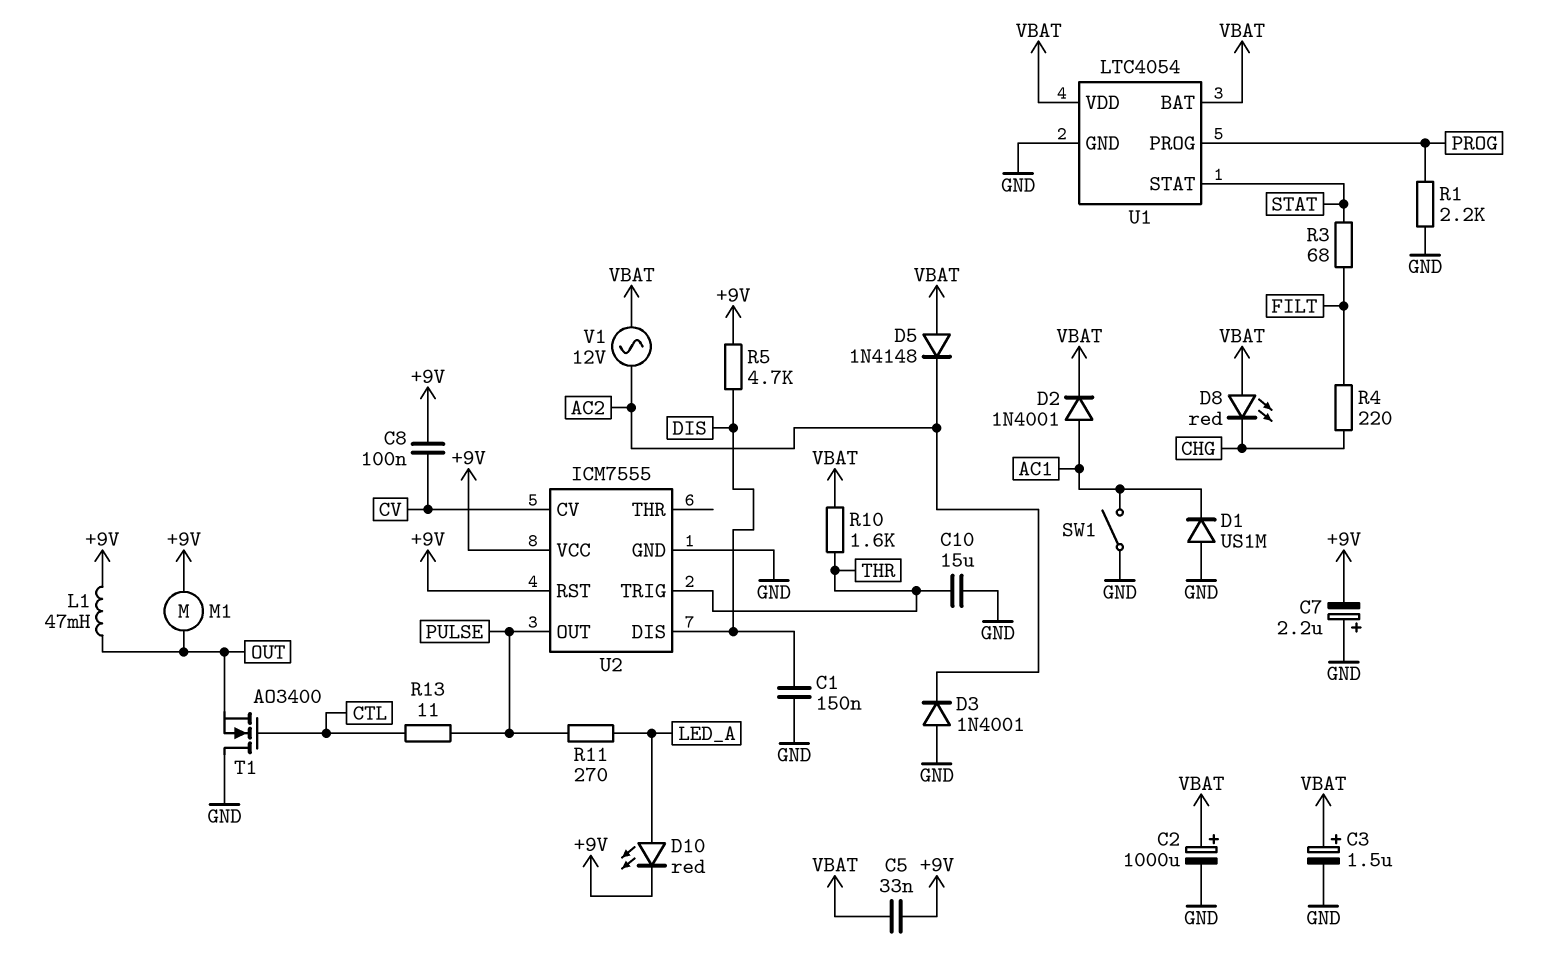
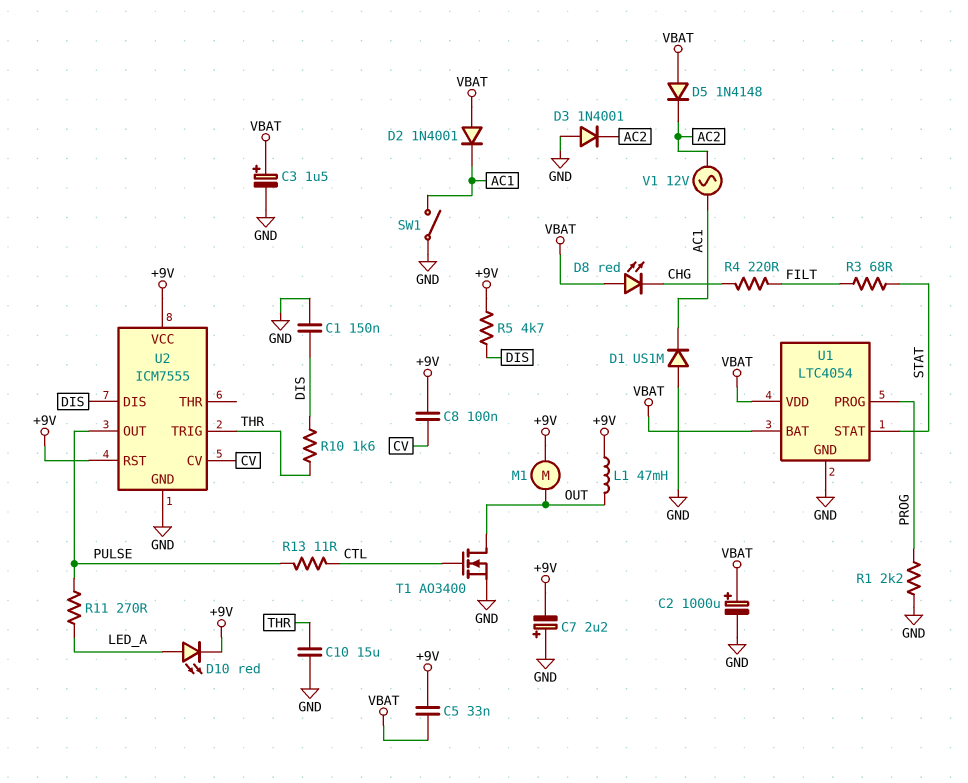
D2: diode 1N4001 (A AC1, K VBAT) -> diode 1N4001 (A VBAT, K AC1)
R10: 1.6k (THR, VBAT) -> 1.6k (DIS, THR)
T1: NMOS AO3400 (G CTL, D GND, S OUT) -> NMOS AO3400 (G CTL, D OUT, S GND)
V1: AC 12V (AC2, VBAT) -> AC 12V (AC1, AC2)

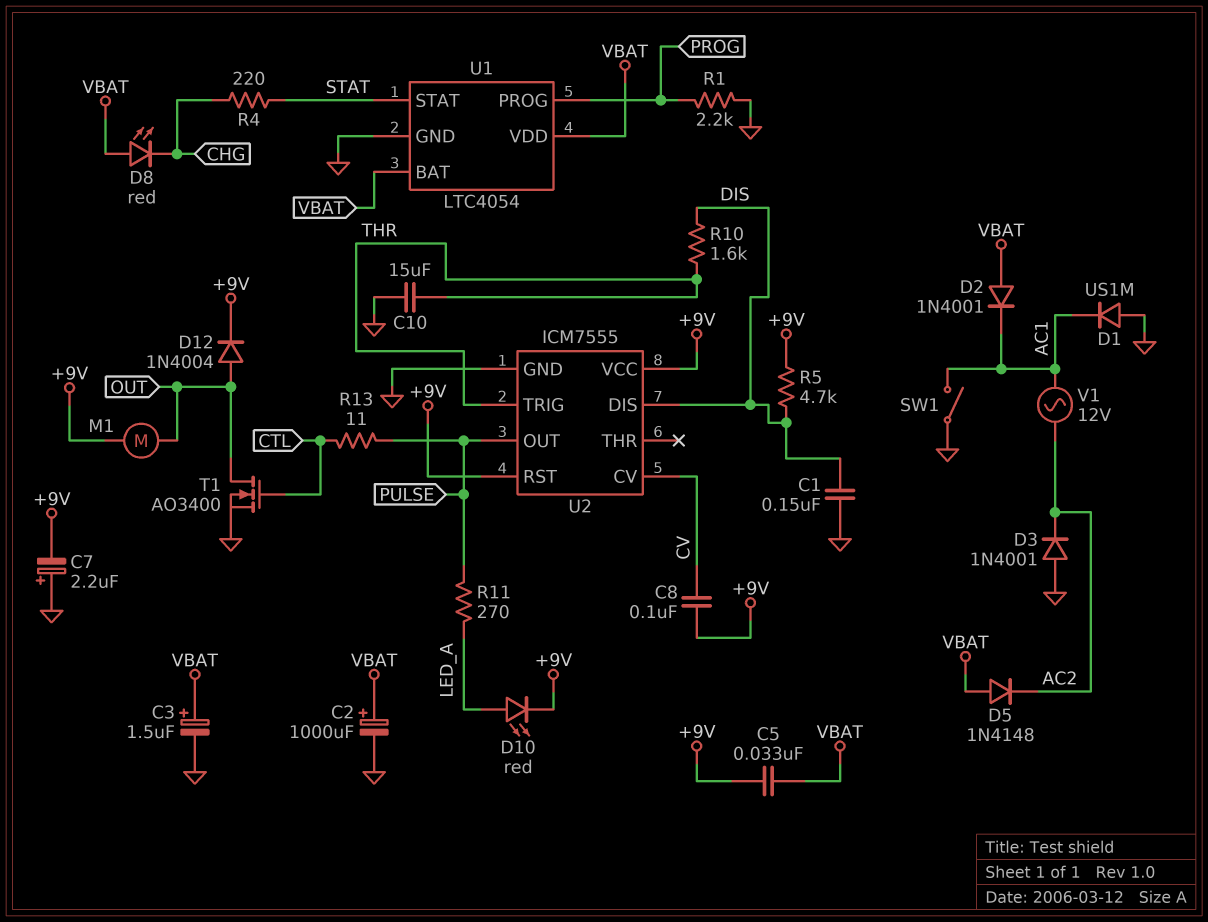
D12: none -> diode 1N4004 (A OUT, K +9V)
L1: 47mH (+9V, OUT) -> none
R3: 68 (FILT, STAT) -> none
R4: 220 (CHG, FILT) -> 220 (CHG, STAT)

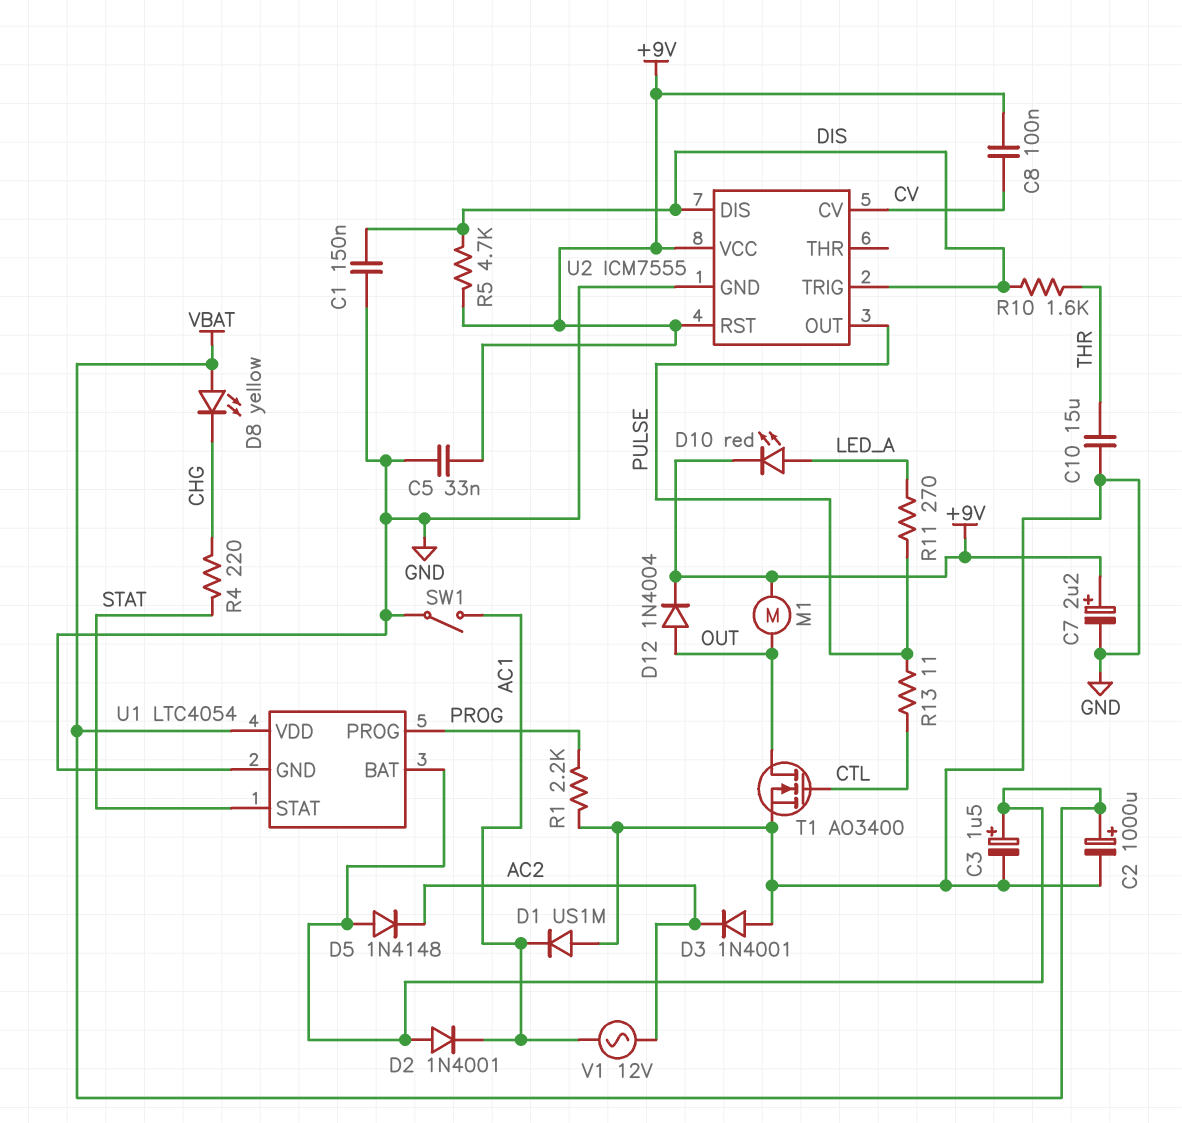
C5: 33nF (+9V, VBAT) -> 33nF (+9V, GND)
C7: 2.2uF (plus GND, minus +9V) -> 2.2uF (plus +9V, minus GND)
D8: LED red (A VBAT, K CHG) -> LED yellow (A VBAT, K CHG)
U2 pin TRIG: THR -> DIS

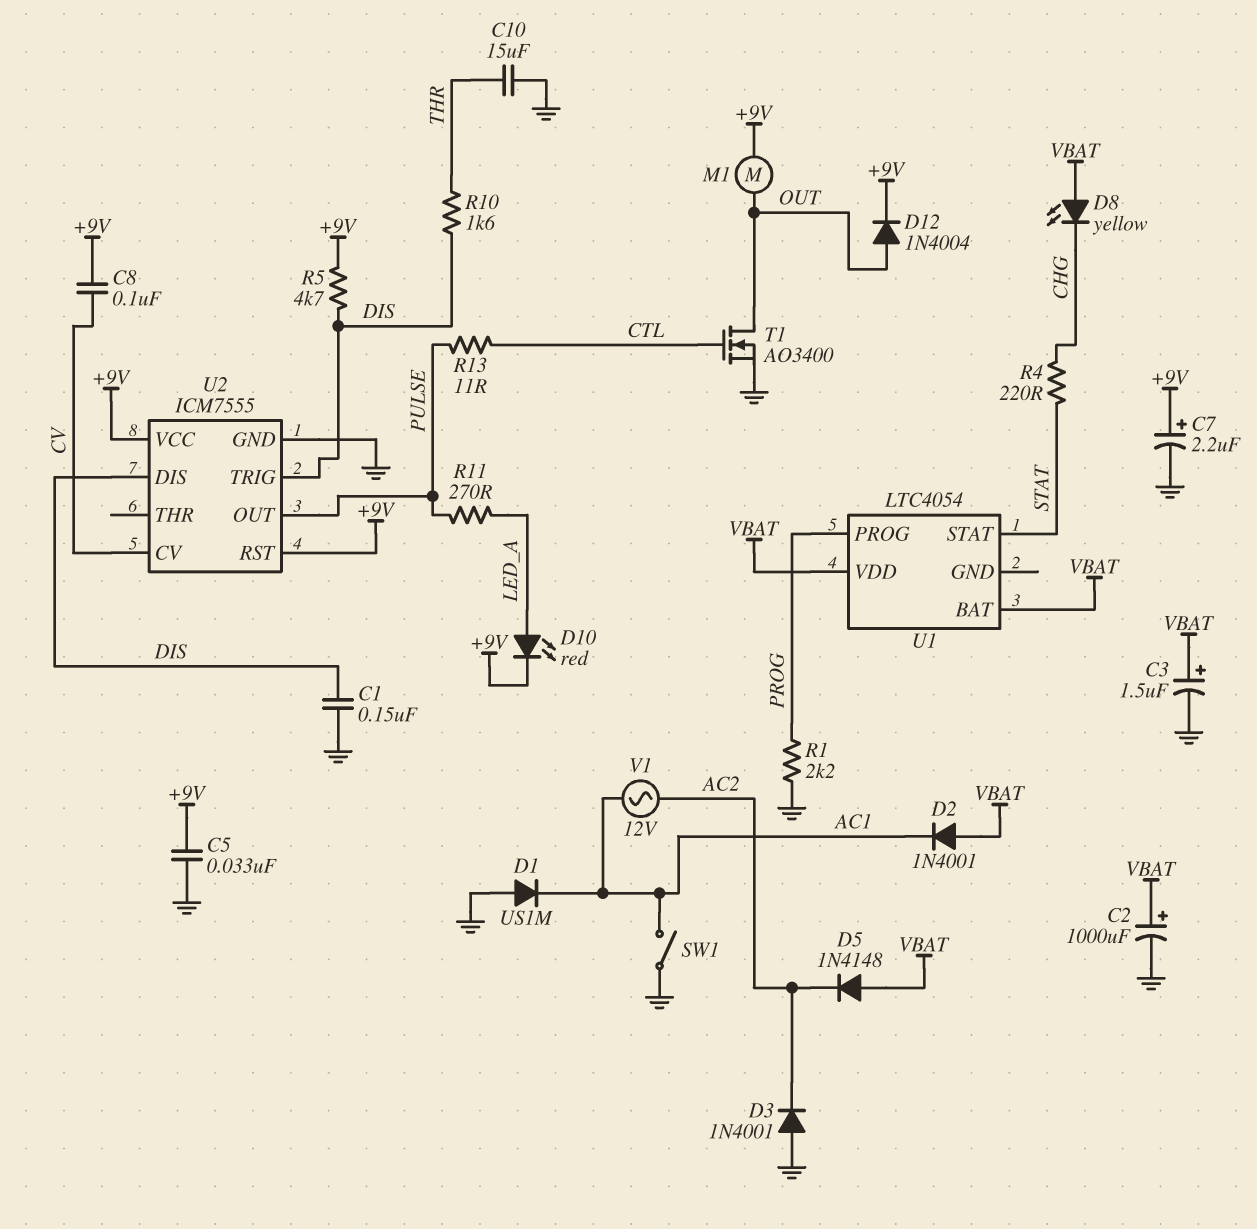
U1 pin GND: GND -> none

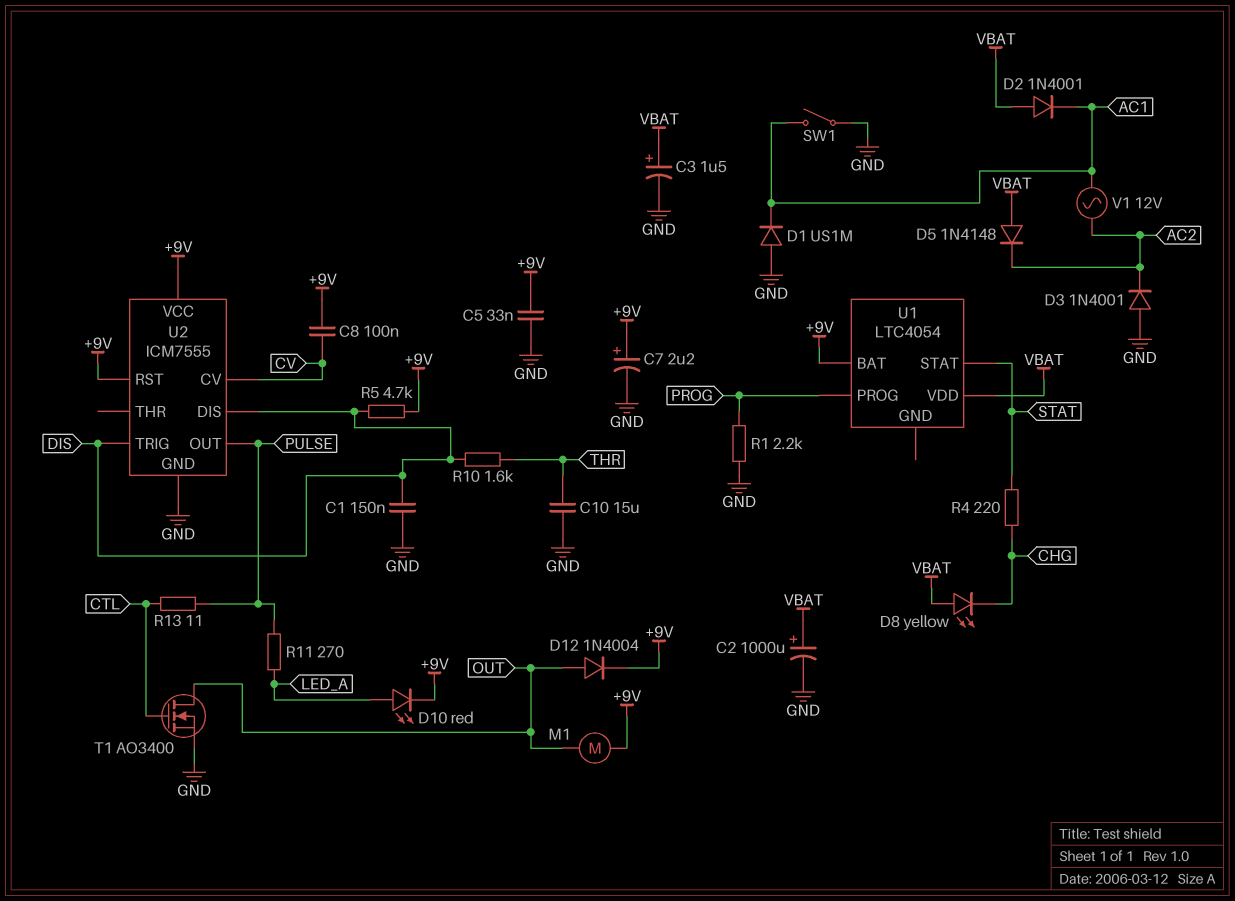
U1 pin BAT: VBAT -> +9V

